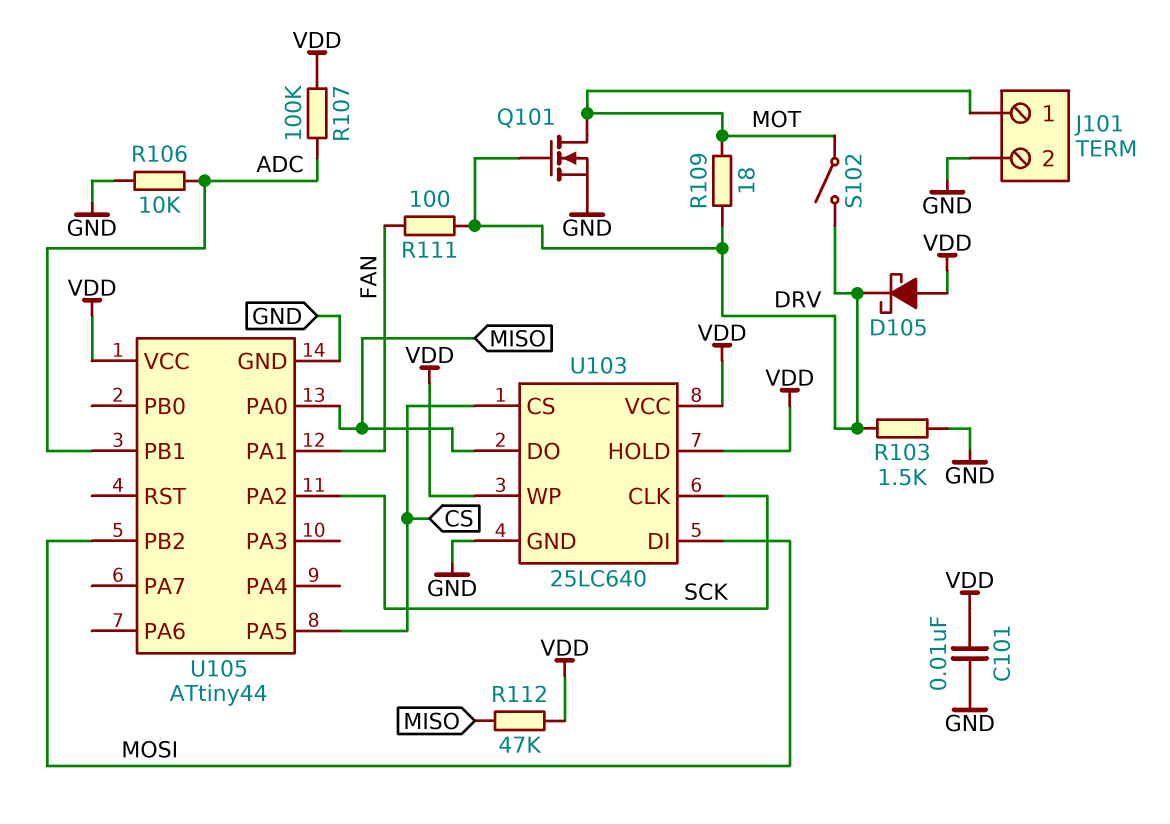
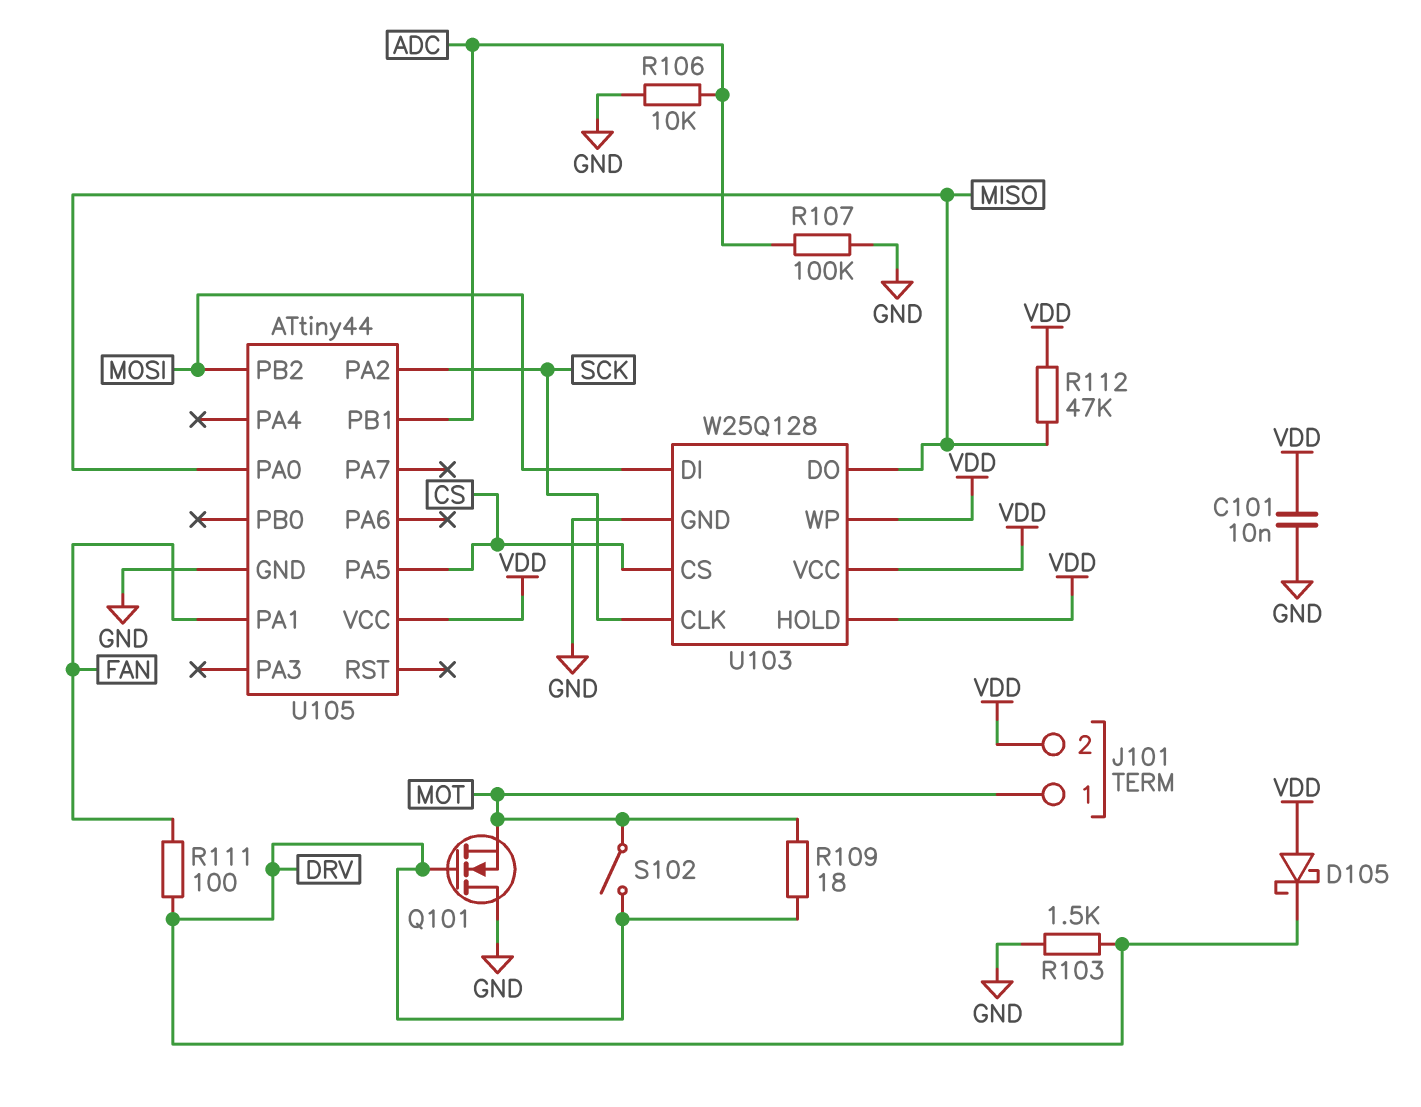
J101 pin 2: GND -> VDD
Q101: NMOS (G DRV, D MOT, S GND) -> NMOS (G DRV, D GND, S MOT)
R107: 100k (ADC, VDD) -> 100k (ADC, GND)
U103: 25LC640 -> W25Q128

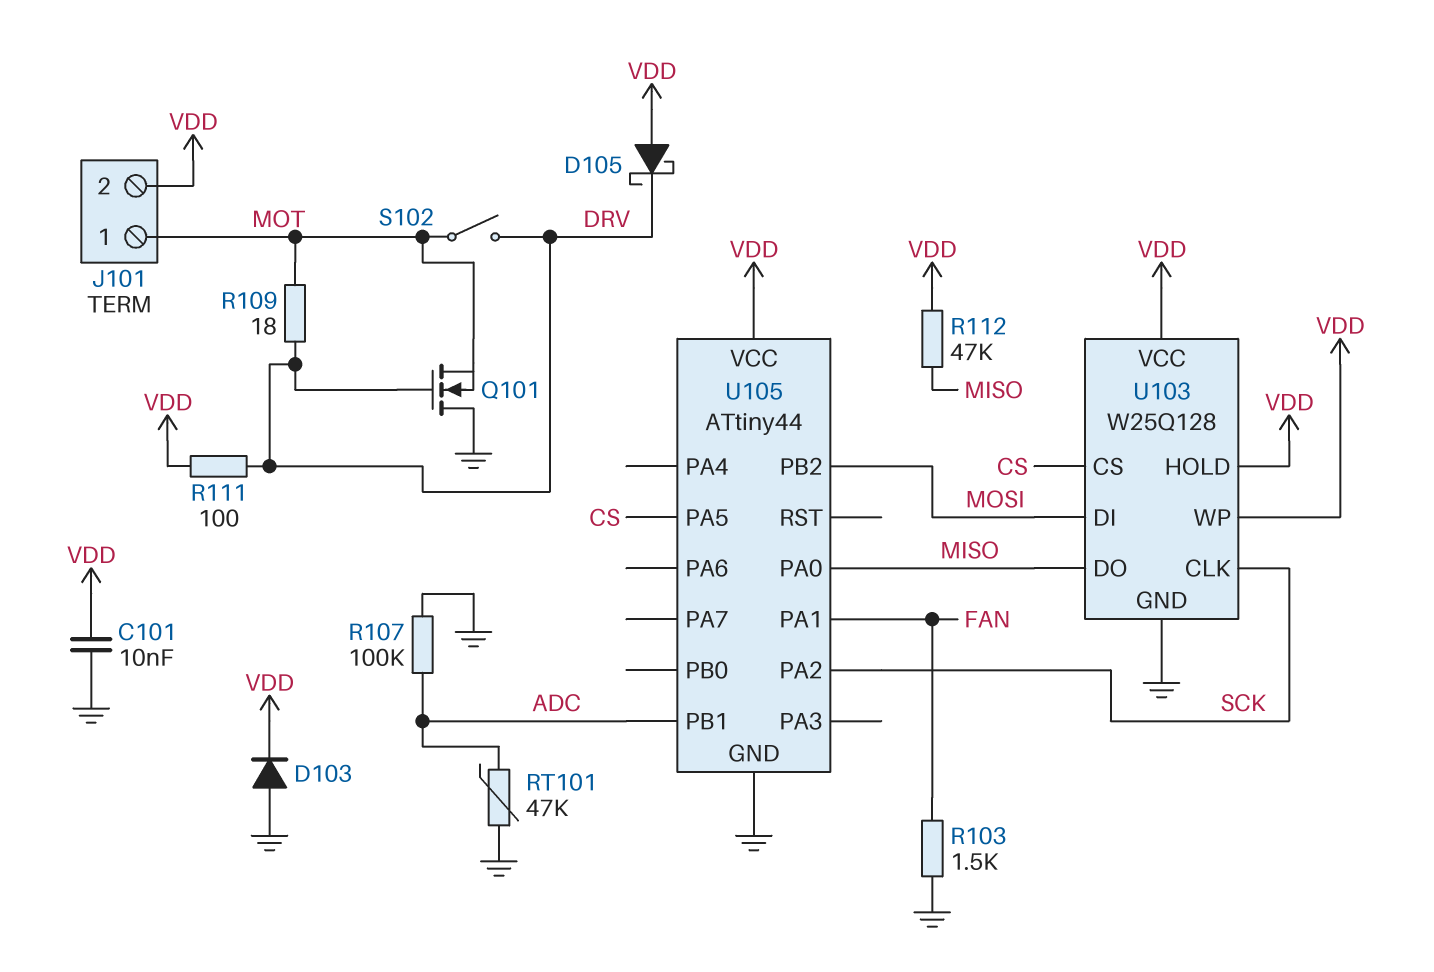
D103: none -> diode (A GND, K VDD)
R103: 1.5k (DRV, GND) -> 1.5k (FAN, GND)
R106: 10k (ADC, GND) -> none
R111: 100 (DRV, FAN) -> 100 (DRV, VDD)
RT101: none -> 47k (ADC, GND)

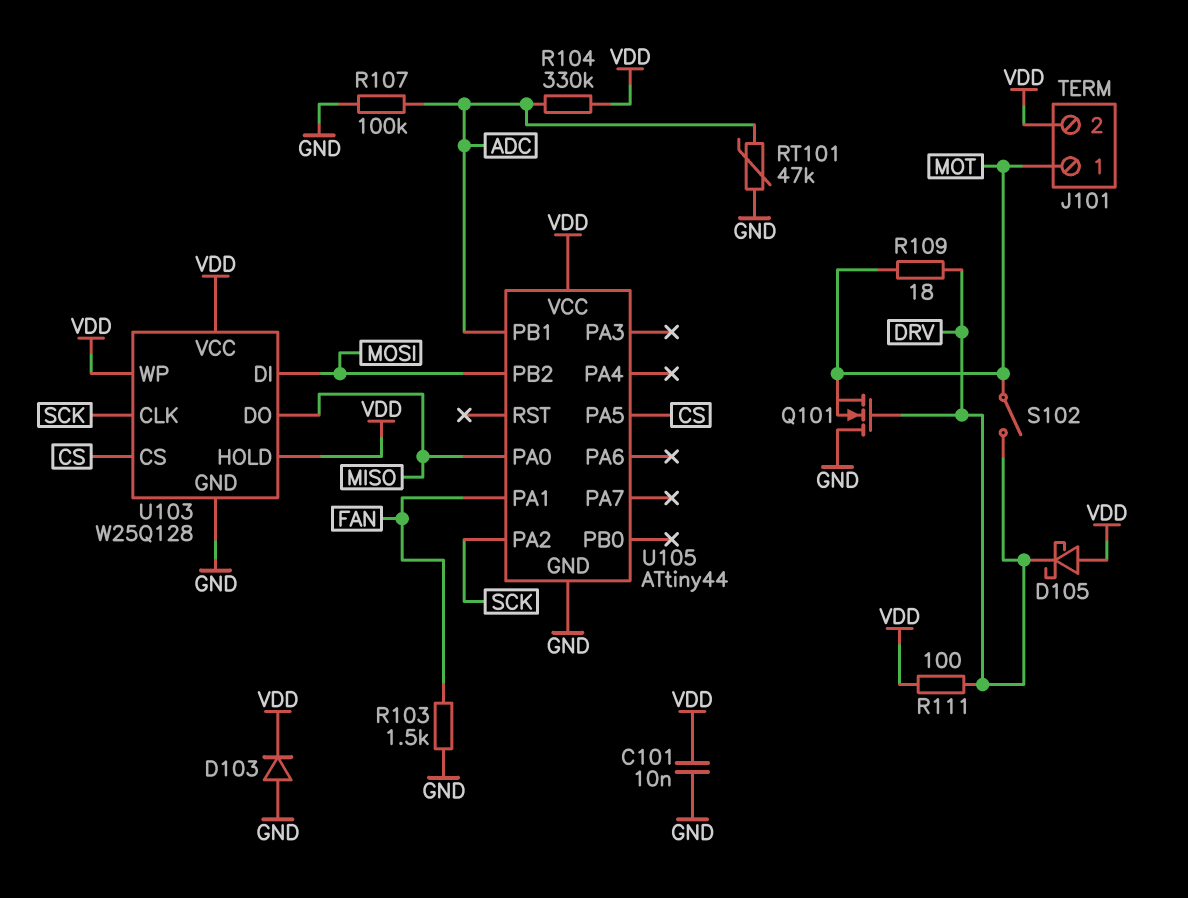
R104: none -> 330k (ADC, VDD)
R112: 47k (MISO, VDD) -> none

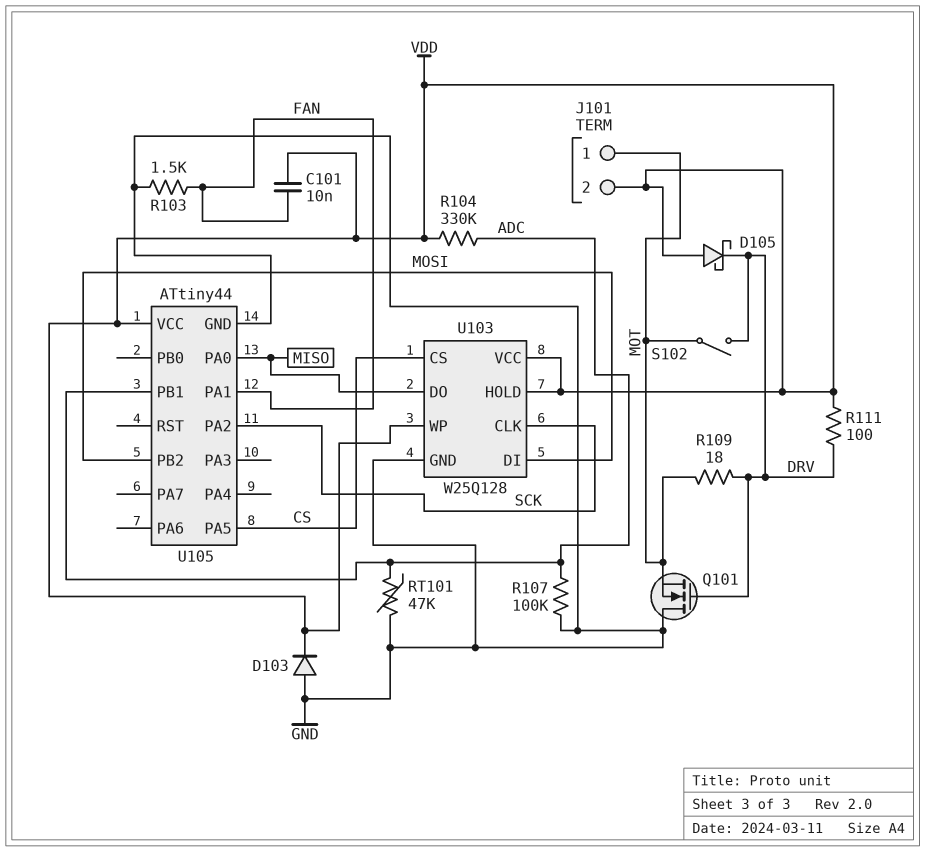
C101: 10nF (GND, VDD) -> 10nF (FAN, VDD)

